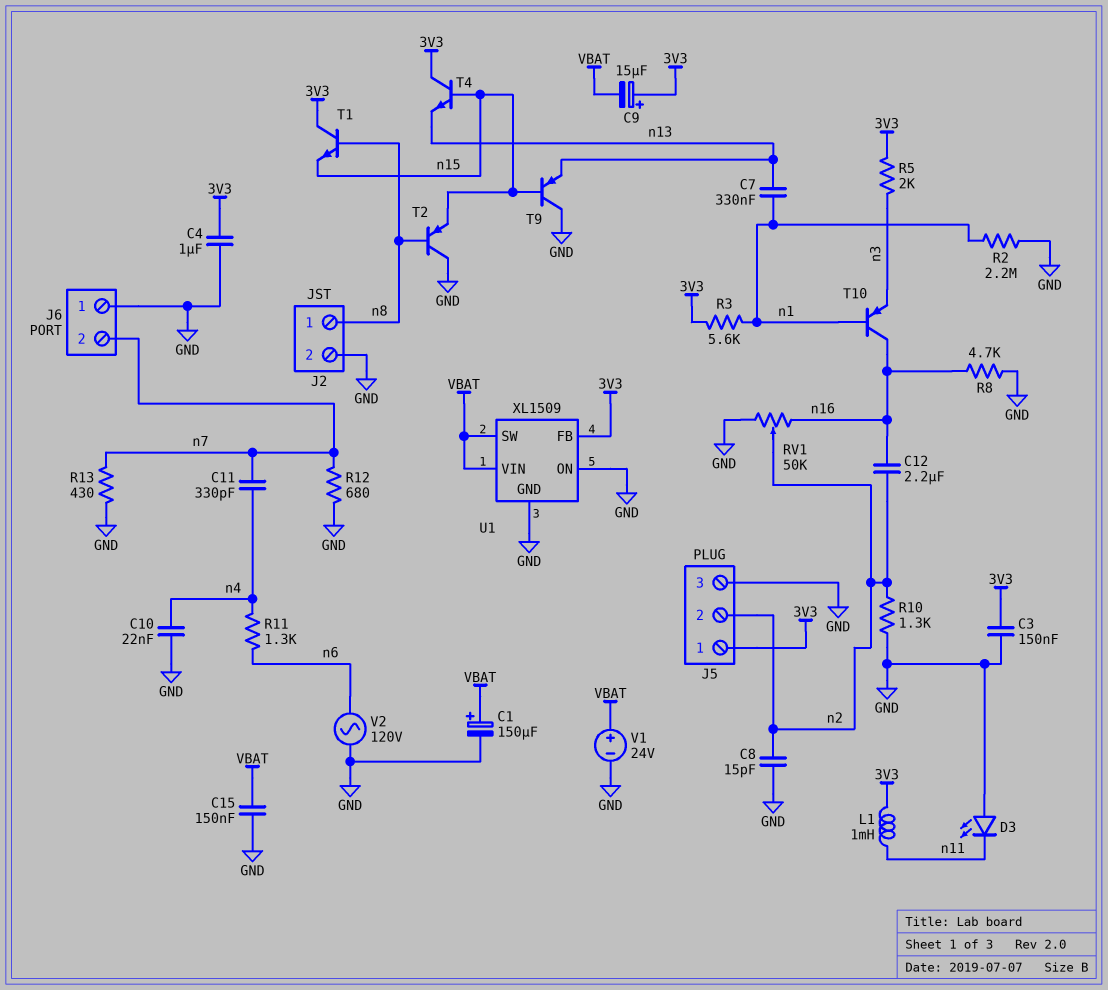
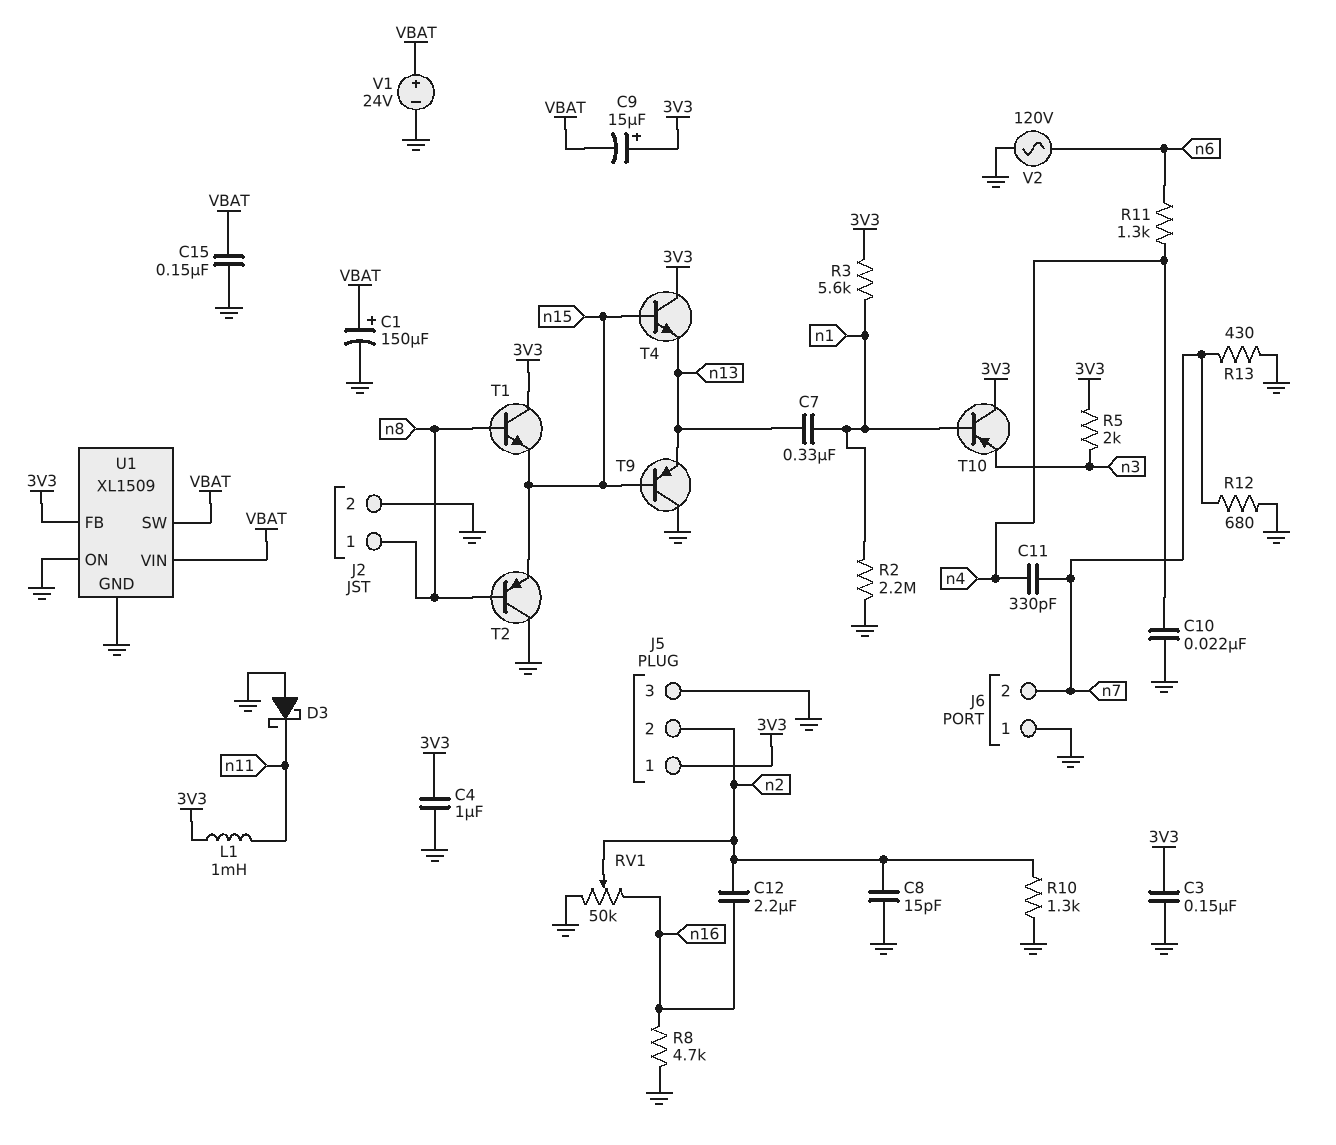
D3: LED (A GND, K n11) -> schottky (A GND, K n11)
T10: PNP (B n1, C n16, E n3) -> PNP (B n1, C 3V3, E n3)

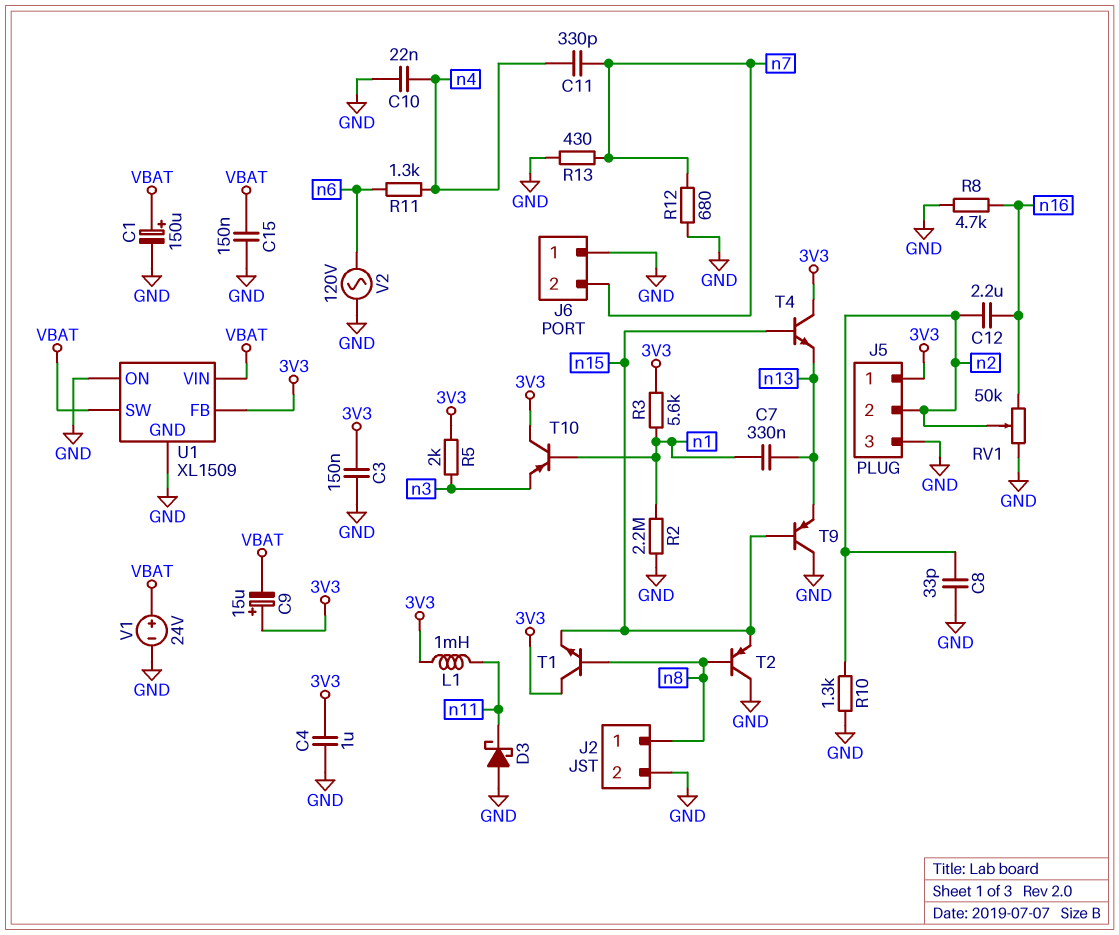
C8: 15pF (GND, n2) -> 33pF (GND, n2)

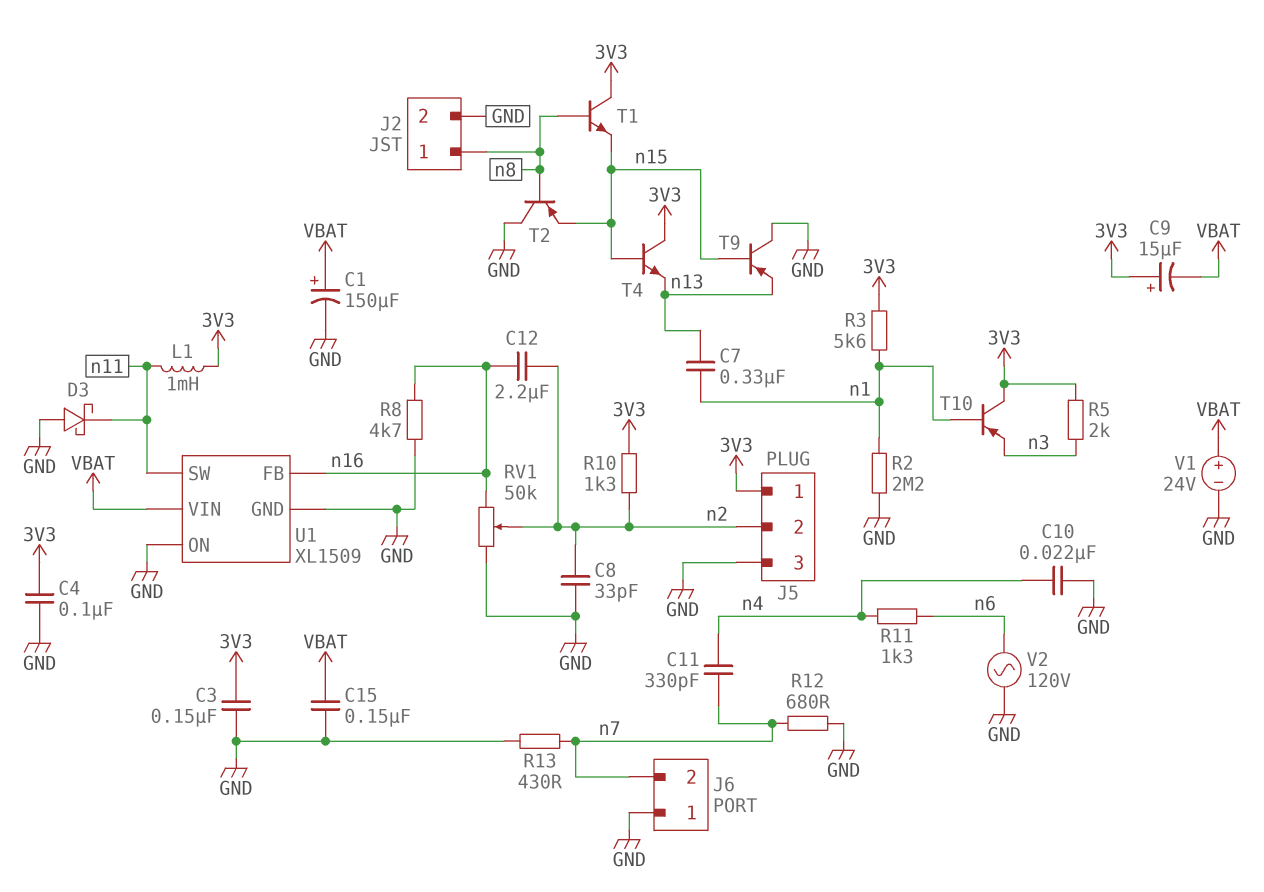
C4: 1uF (3V3, GND) -> 100nF (3V3, GND)
R10: 1.3k (GND, n2) -> 1.3k (3V3, n2)
U1 pin FB: 3V3 -> n16
U1 pin SW: VBAT -> n11

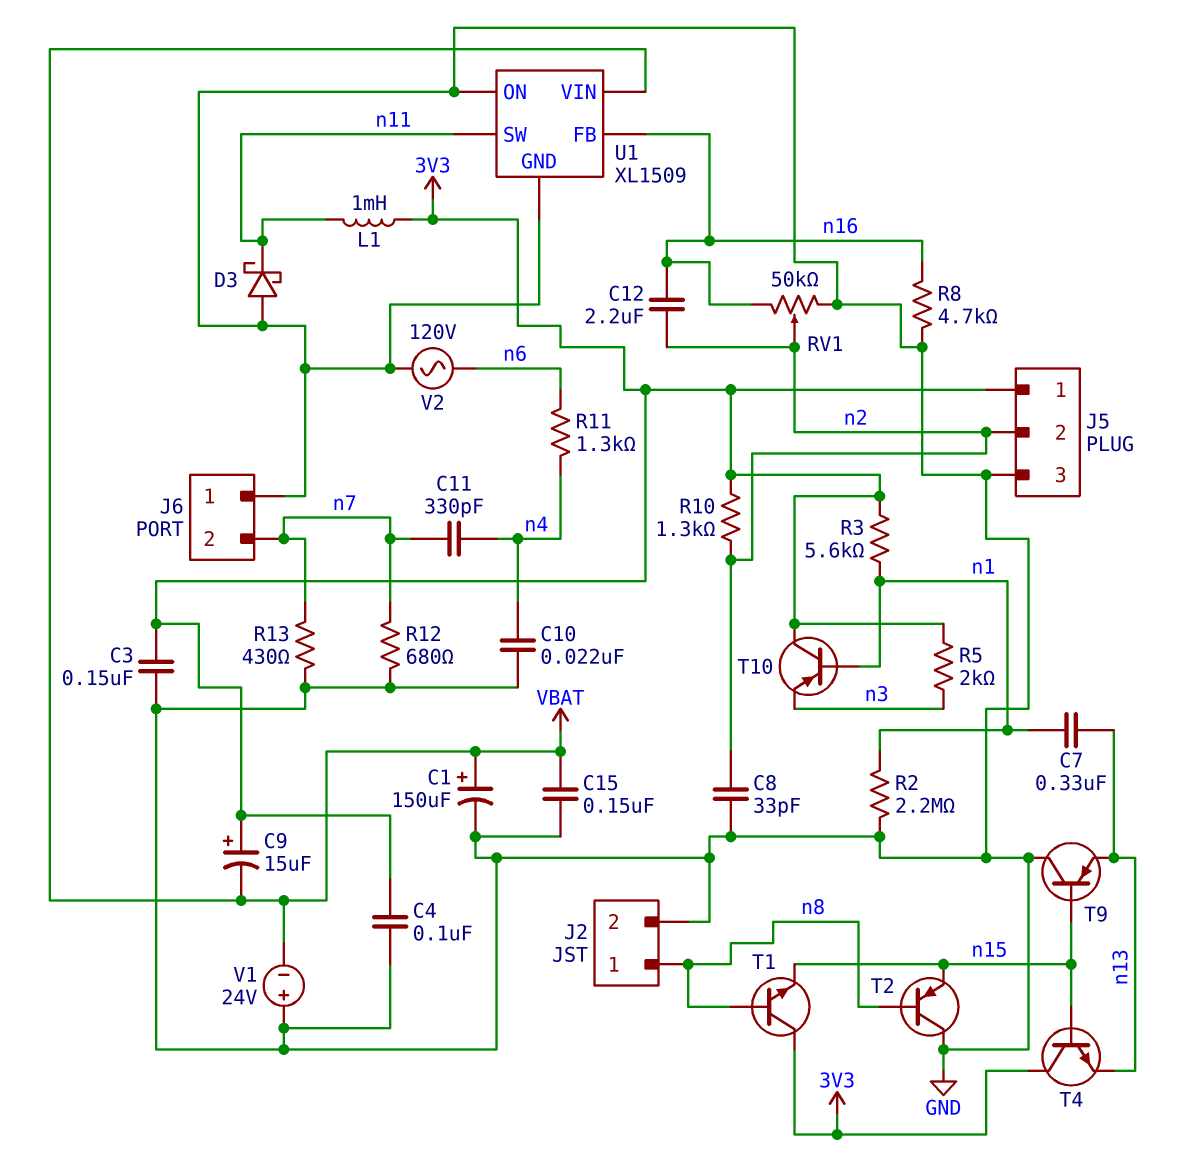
V1: 24V (plus VBAT, minus GND) -> 24V (plus GND, minus VBAT)

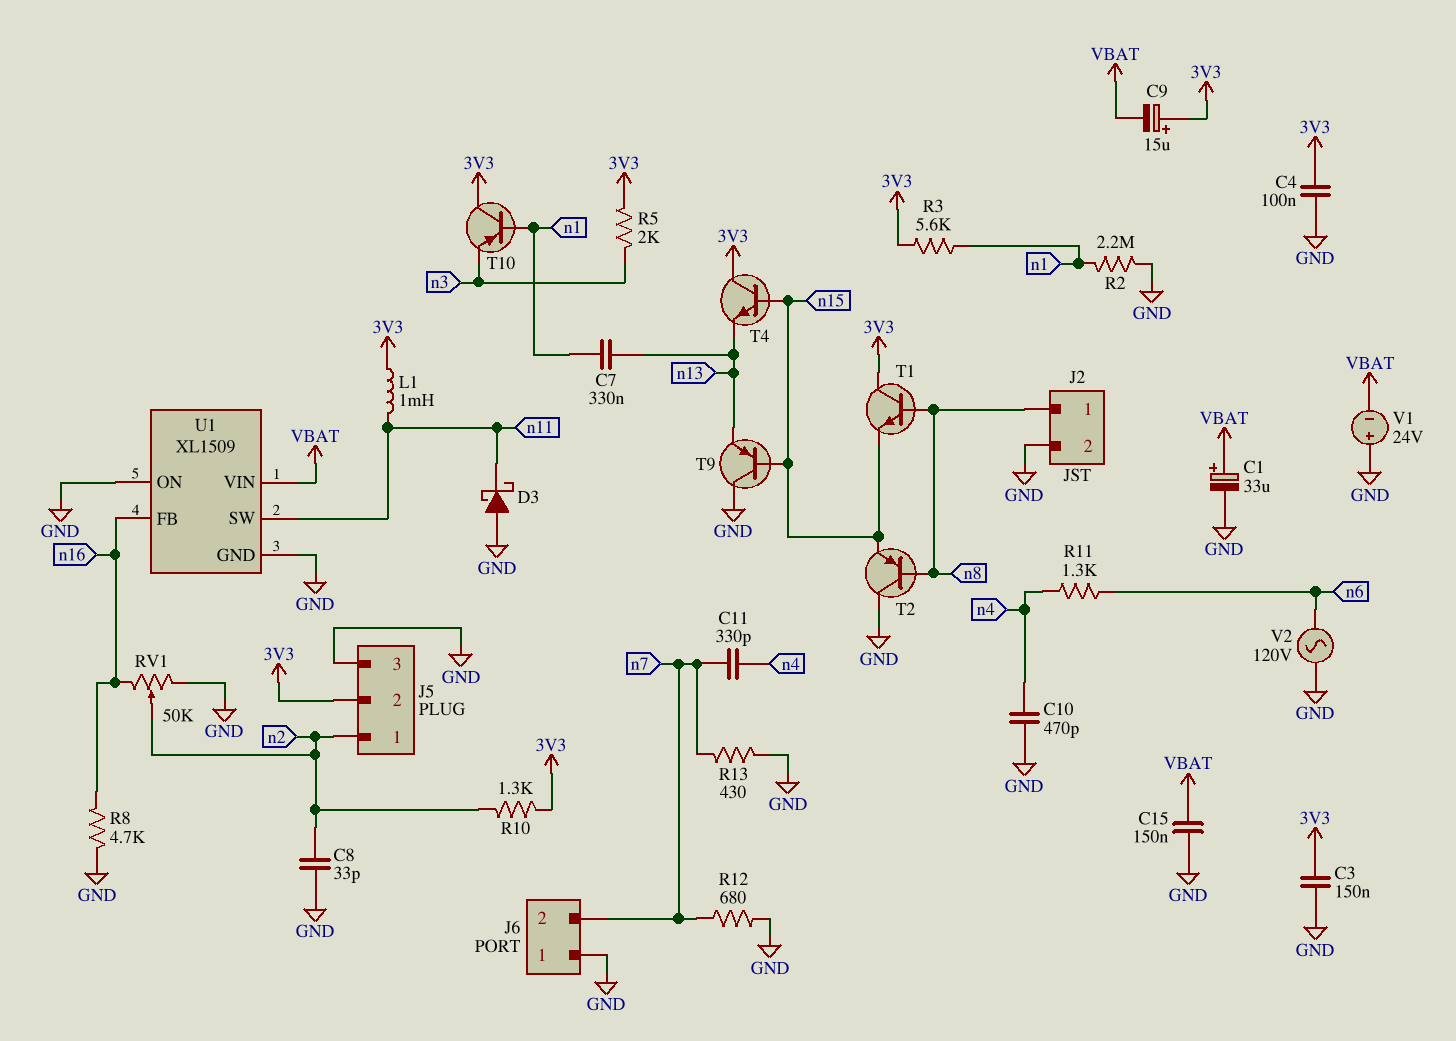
C1: 150uF (plus VBAT, minus GND) -> 33uF (plus VBAT, minus GND)
C10: 22nF (GND, n4) -> 470pF (GND, n4)
C12: 2.2uF (n2, n16) -> none
J5 pin 1: 3V3 -> n2
J5 pin 2: n2 -> 3V3

